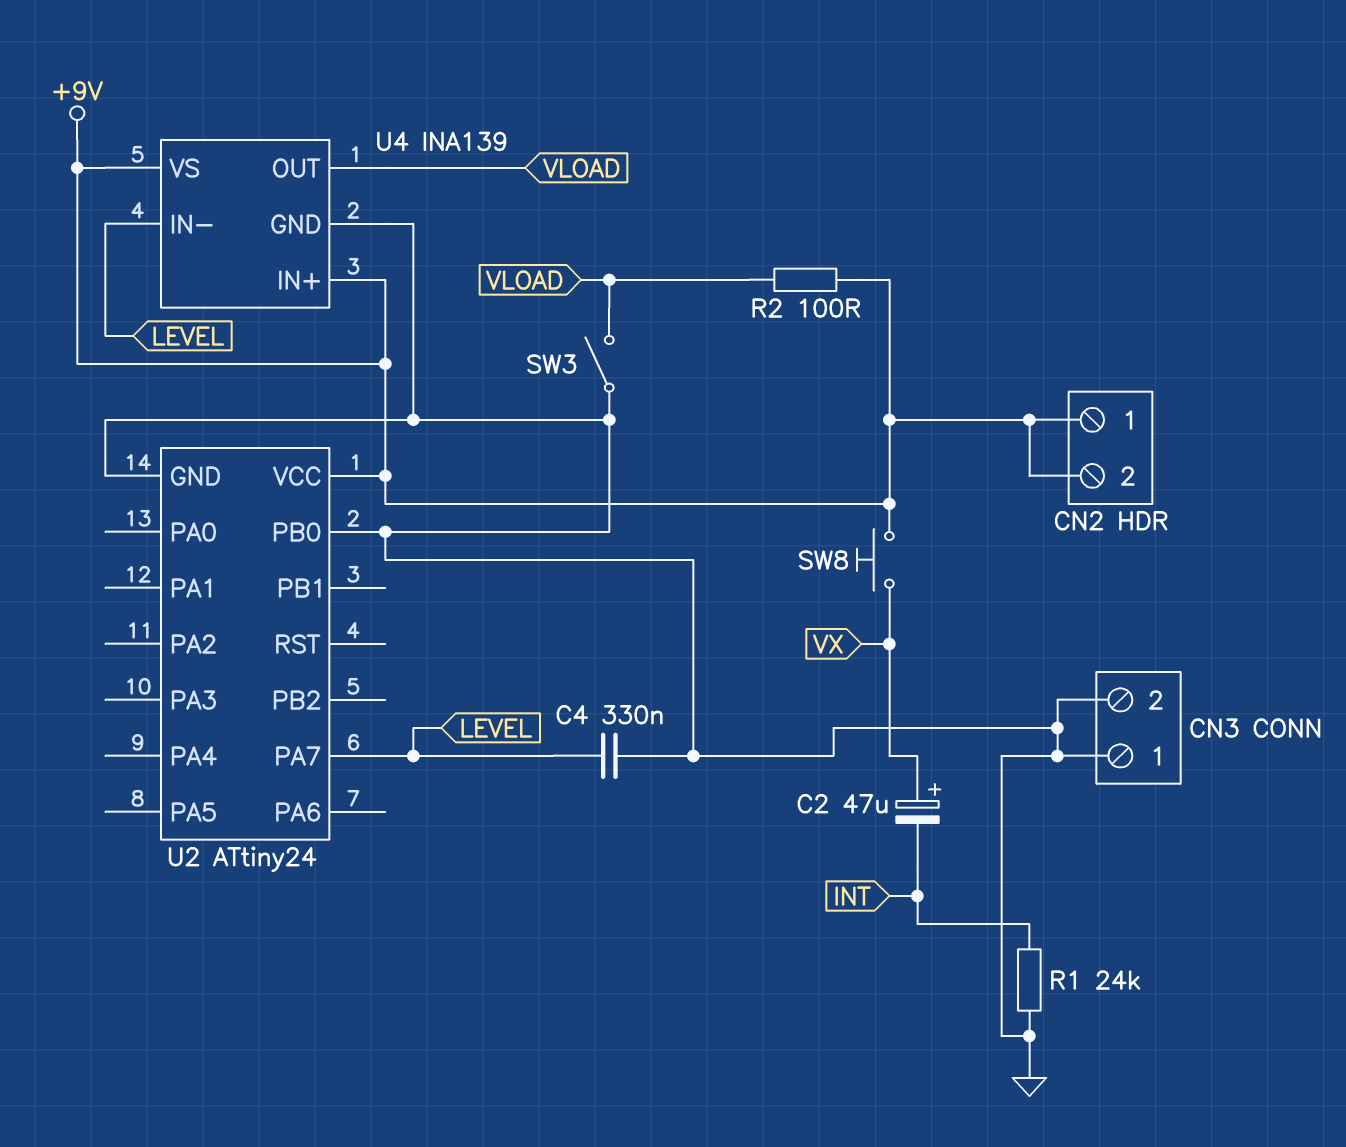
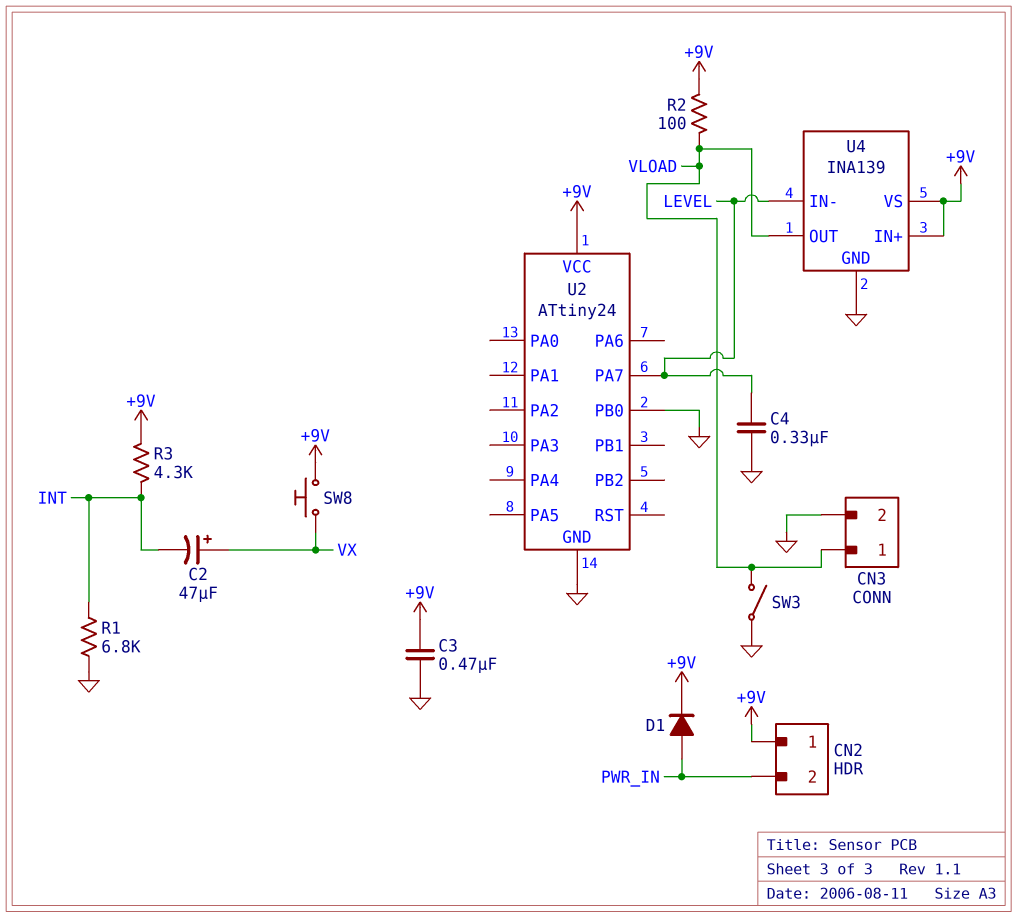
C3: none -> 470nF (+9V, GND)
CN2 pin 2: +9V -> PWR_IN
CN3 pin 1: GND -> VLOAD
D1: none -> diode (A PWR_IN, K +9V)
R1: 24k (GND, INT) -> 6.8k (GND, INT)
R3: none -> 4.3k (+9V, INT)

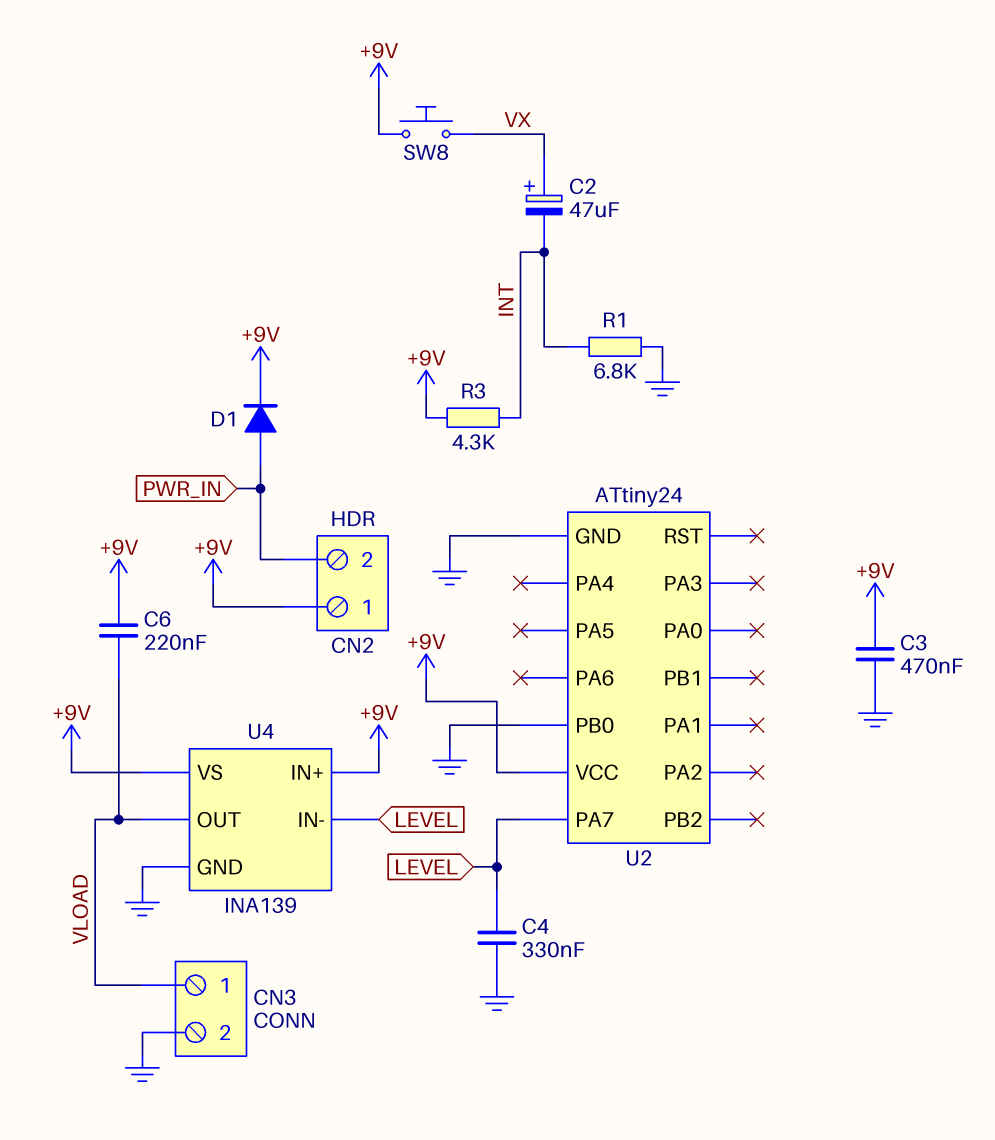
C6: none -> 220nF (+9V, VLOAD)
R2: 100 (+9V, VLOAD) -> none
SW3: switch (GND, VLOAD) -> none

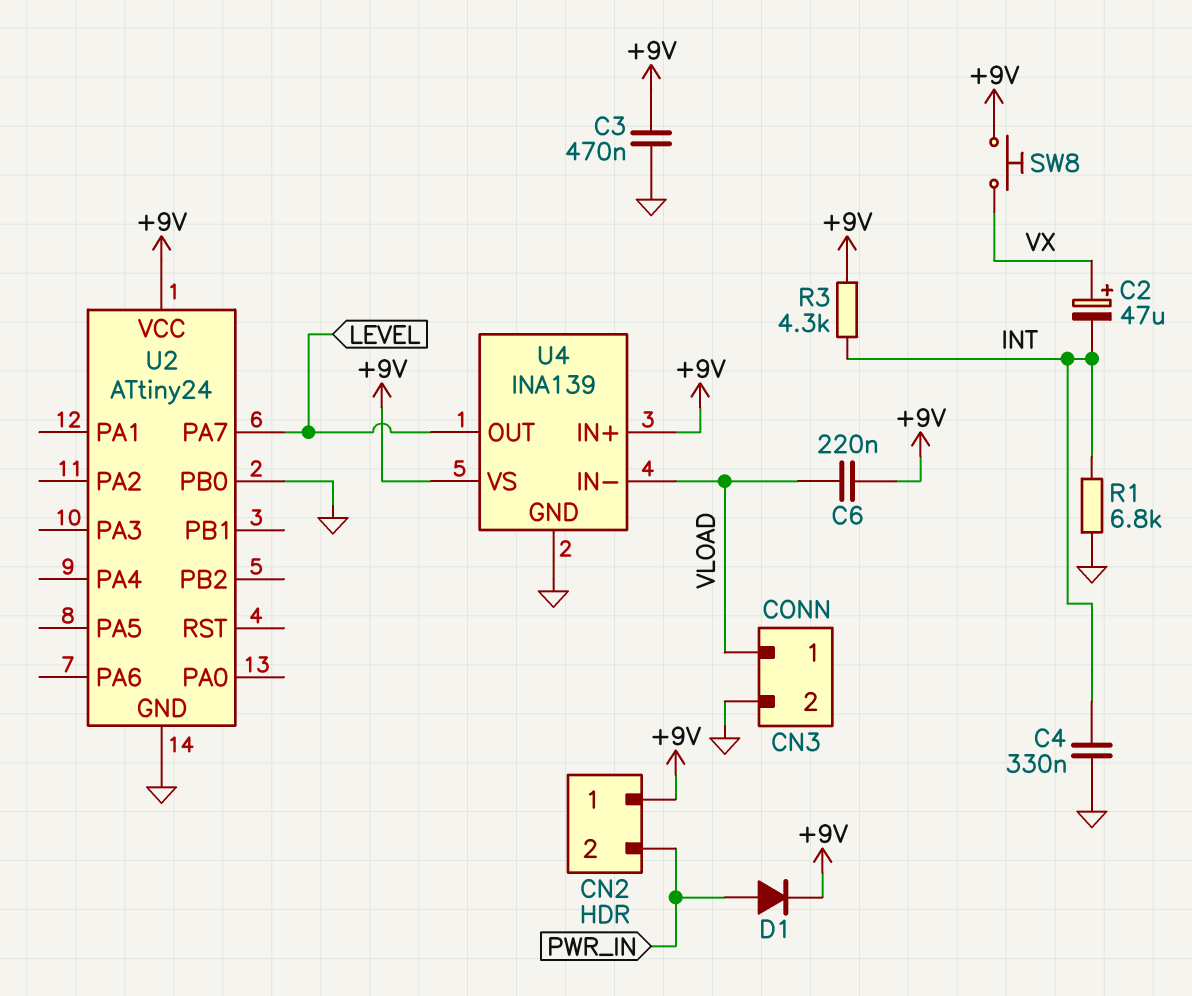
C4: 330nF (GND, LEVEL) -> 330nF (GND, INT)
U4 pin IN-: LEVEL -> VLOAD
U4 pin OUT: VLOAD -> LEVEL

